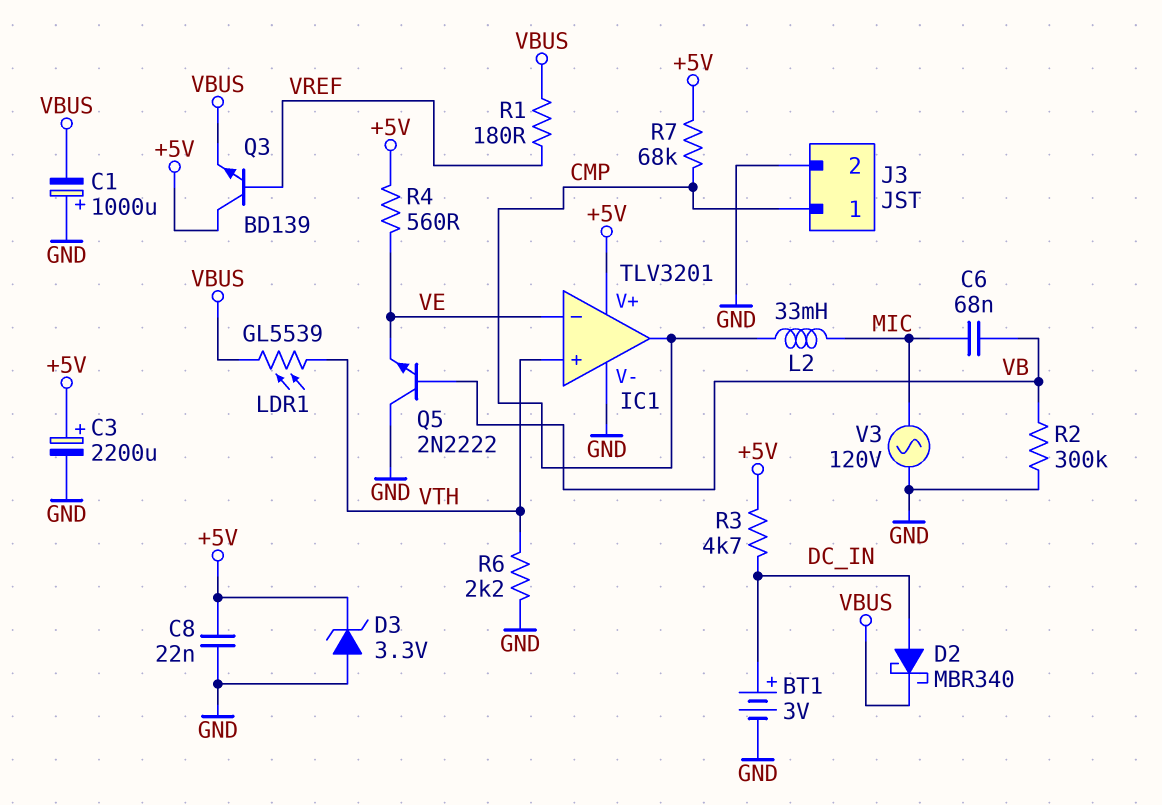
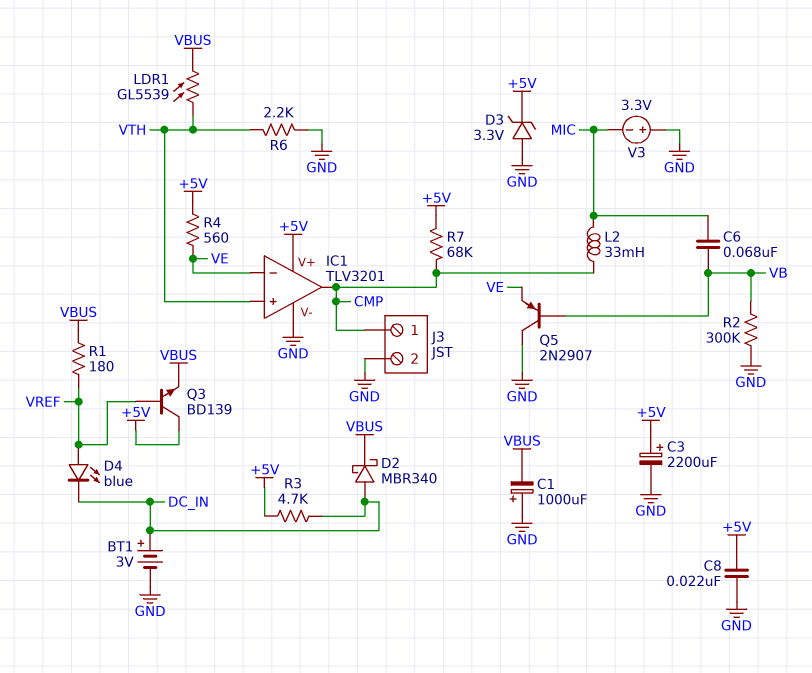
D4: none -> LED blue (A VREF, K DC_IN)
Q5: NPN 2N2222 (B VB, C GND, E VE) -> PNP 2N2907 (B VB, C GND, E VE)
V3: AC 120V (GND, MIC) -> 3.3V (plus GND, minus MIC)

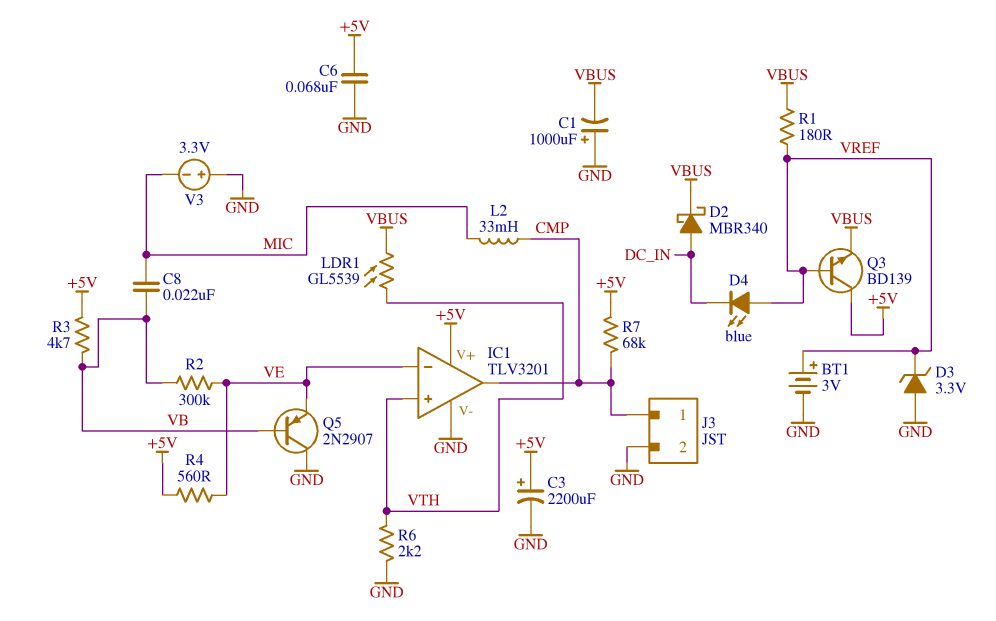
BT1: 3V (plus DC_IN, minus GND) -> 3V (plus VREF, minus GND)
C6: 68nF (MIC, VB) -> 68nF (+5V, GND)
C8: 22nF (+5V, GND) -> 22nF (MIC, VB)
D3: zener 3.3V (A GND, K +5V) -> zener 3.3V (A GND, K VREF)
R2: 300k (GND, VB) -> 300k (VB, VE)
R3: 4.7k (+5V, DC_IN) -> 4.7k (+5V, VB)

